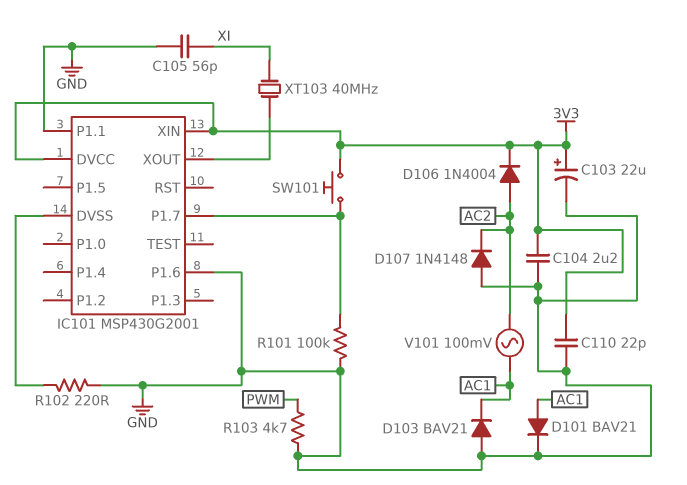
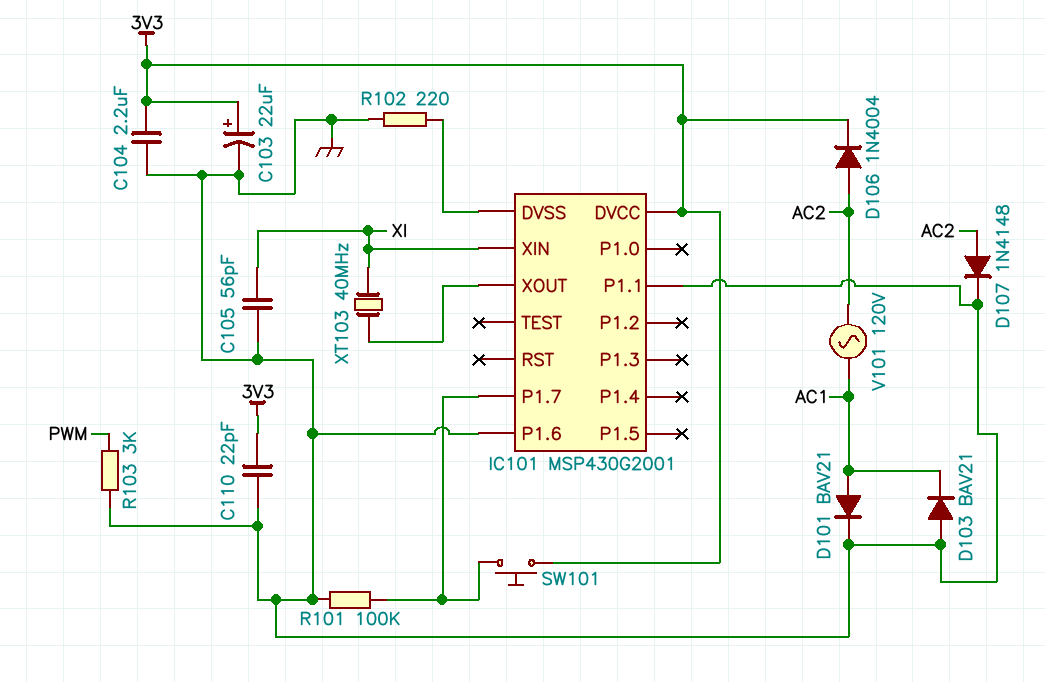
D107: diode 1N4148 (A GND, K AC2) -> diode 1N4148 (A AC2, K GND)
IC101 pin XIN: 3V3 -> XI
R103: 4.7k (GND, PWM) -> 3k (GND, PWM)
V101: AC 100mV (AC1, AC2) -> AC 120V (AC1, AC2)

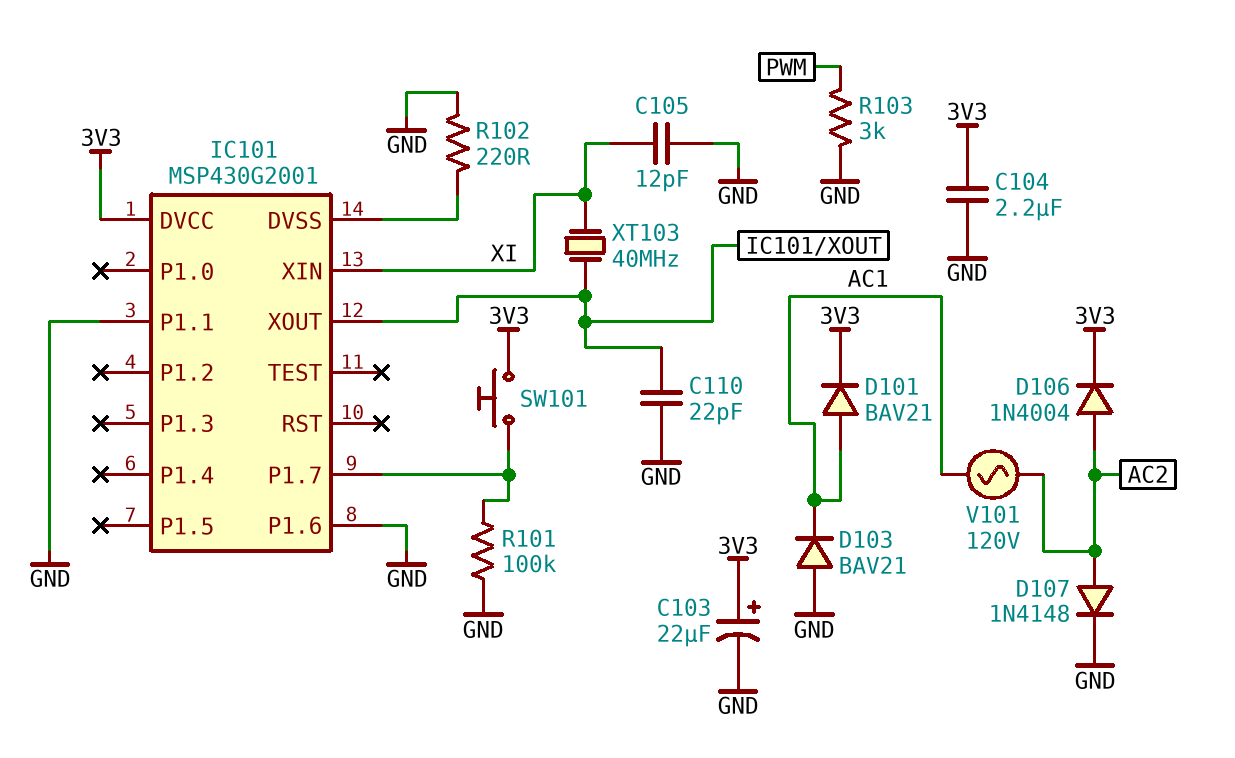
C105: 56pF (GND, XI) -> 12pF (GND, XI)
C110: 22pF (3V3, GND) -> 22pF (GND, IC101/XOUT)
D101: diode BAV21 (A AC1, K GND) -> diode BAV21 (A AC1, K 3V3)

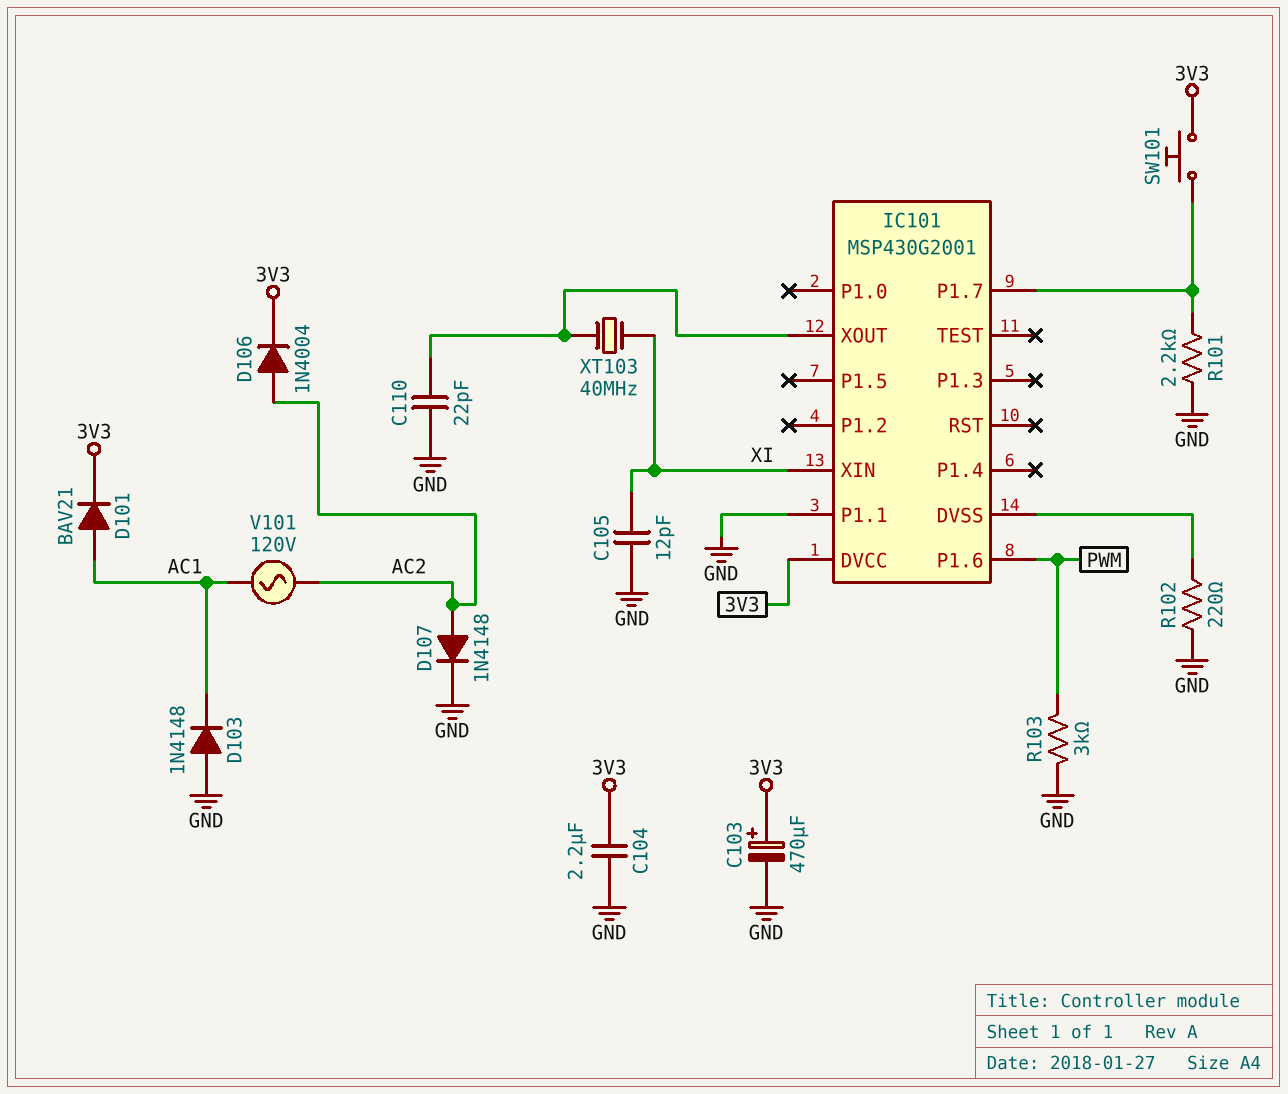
C103: 22uF (plus 3V3, minus GND) -> 470uF (plus 3V3, minus GND)
D103: diode BAV21 (A GND, K AC1) -> diode 1N4148 (A GND, K AC1)
IC101 pin P1.6: GND -> PWM
R101: 100k (GND, IC101/P1.7) -> 2.2k (GND, IC101/P1.7)

